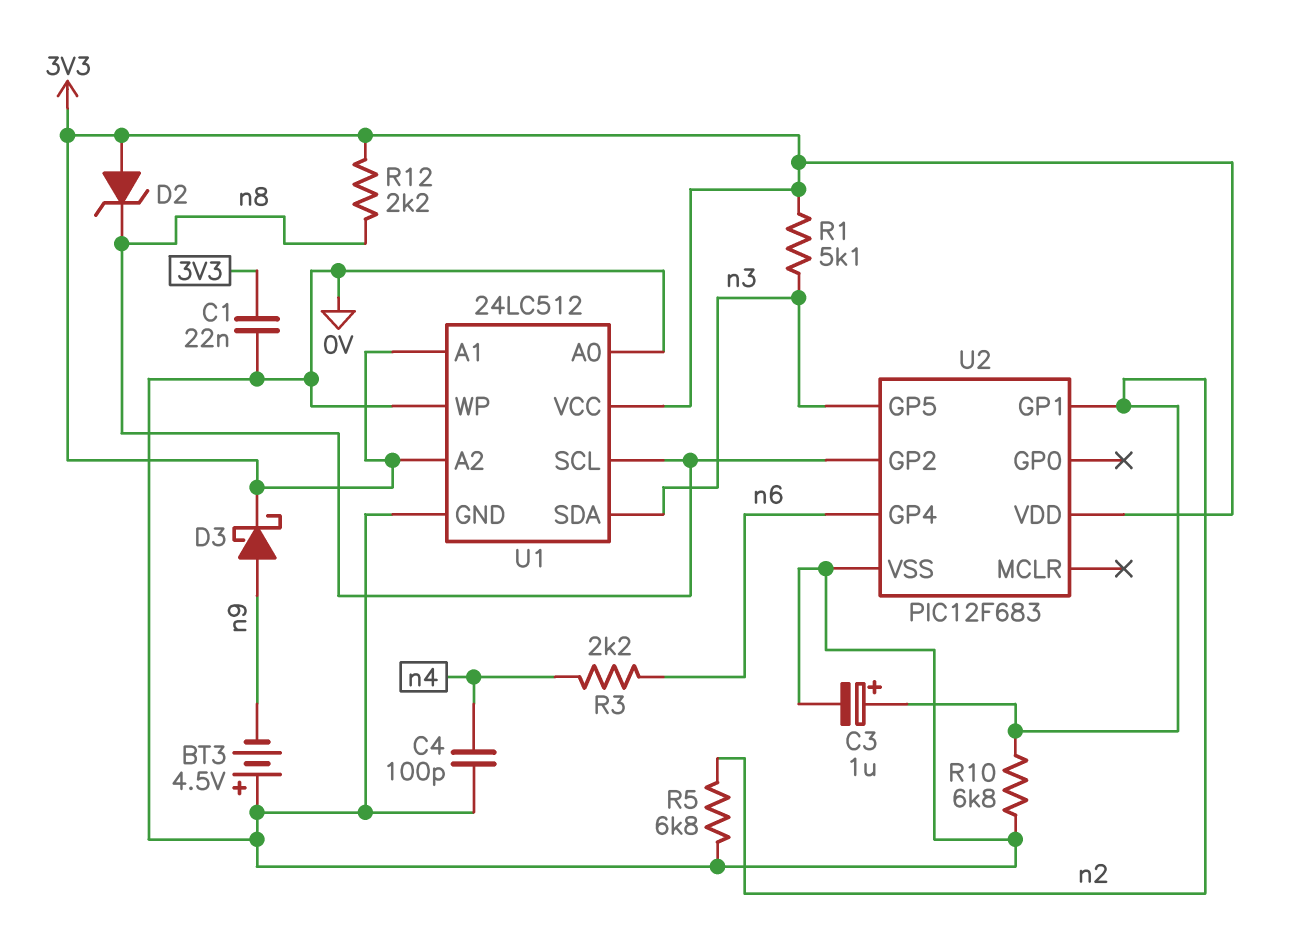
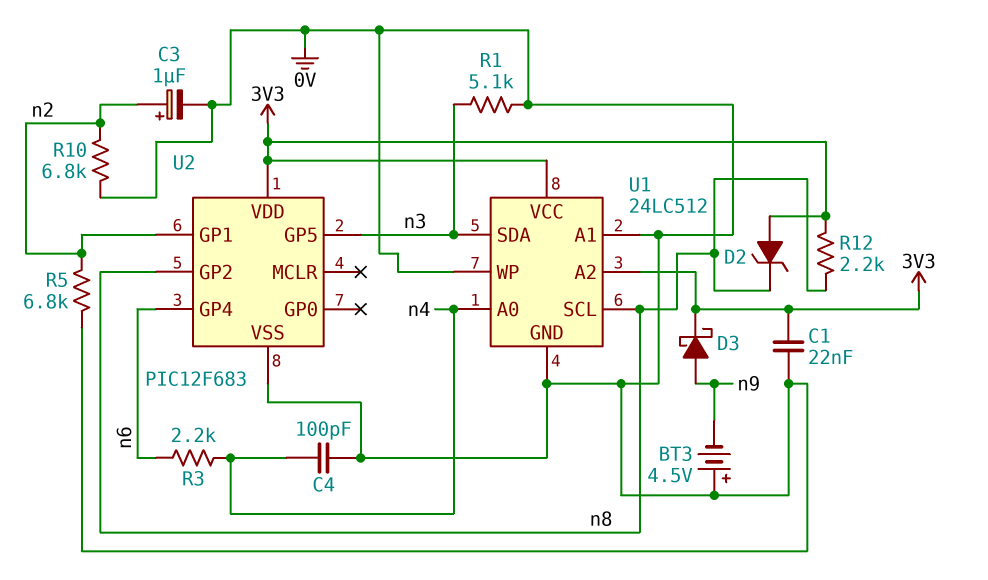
R1: 5.1k (3V3, n3) -> 5.1k (0V, n3)
U1 pin A0: 0V -> n4
U1 pin A1: 3V3 -> 0V

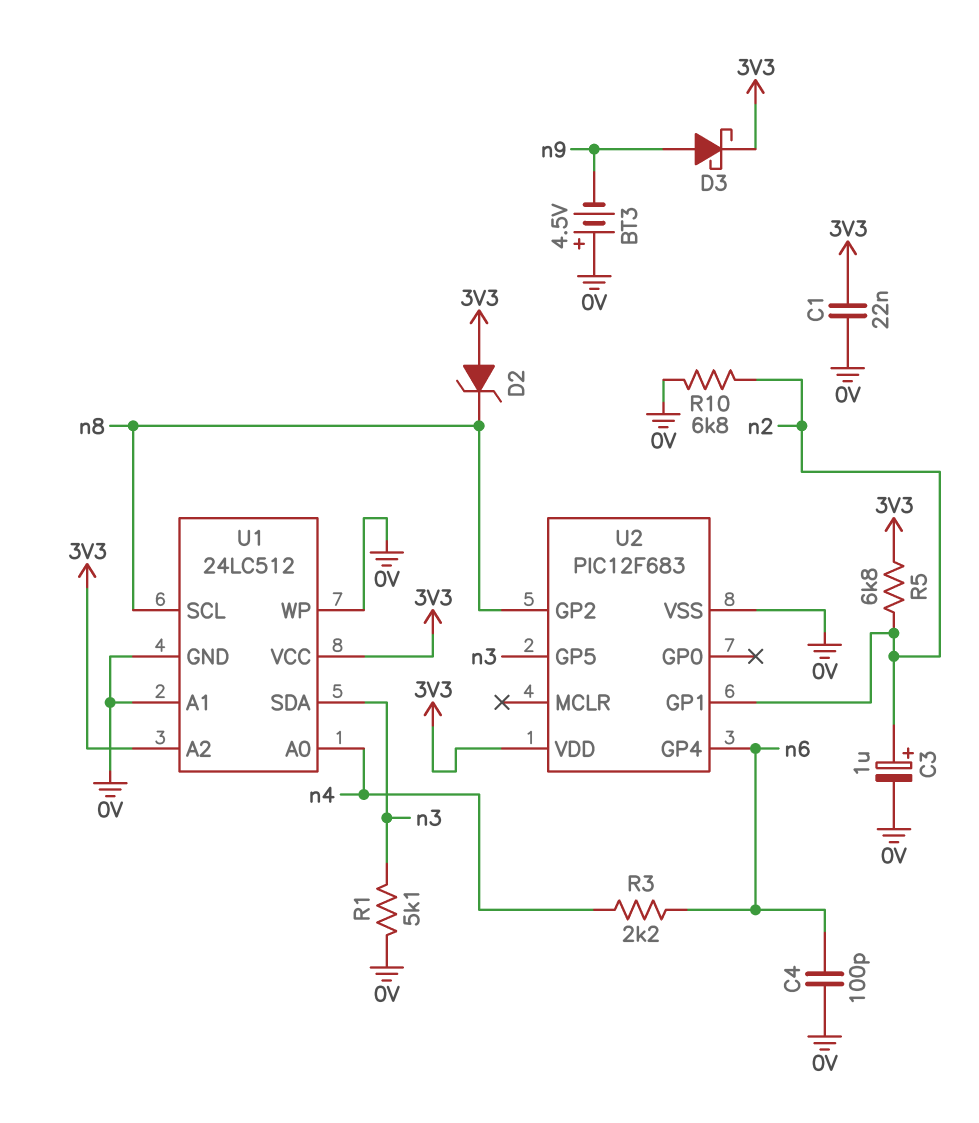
C4: 100pF (0V, n4) -> 100pF (0V, n6)
R5: 6.8k (0V, n2) -> 6.8k (3V3, n2)
R12: 2.2k (3V3, n8) -> none

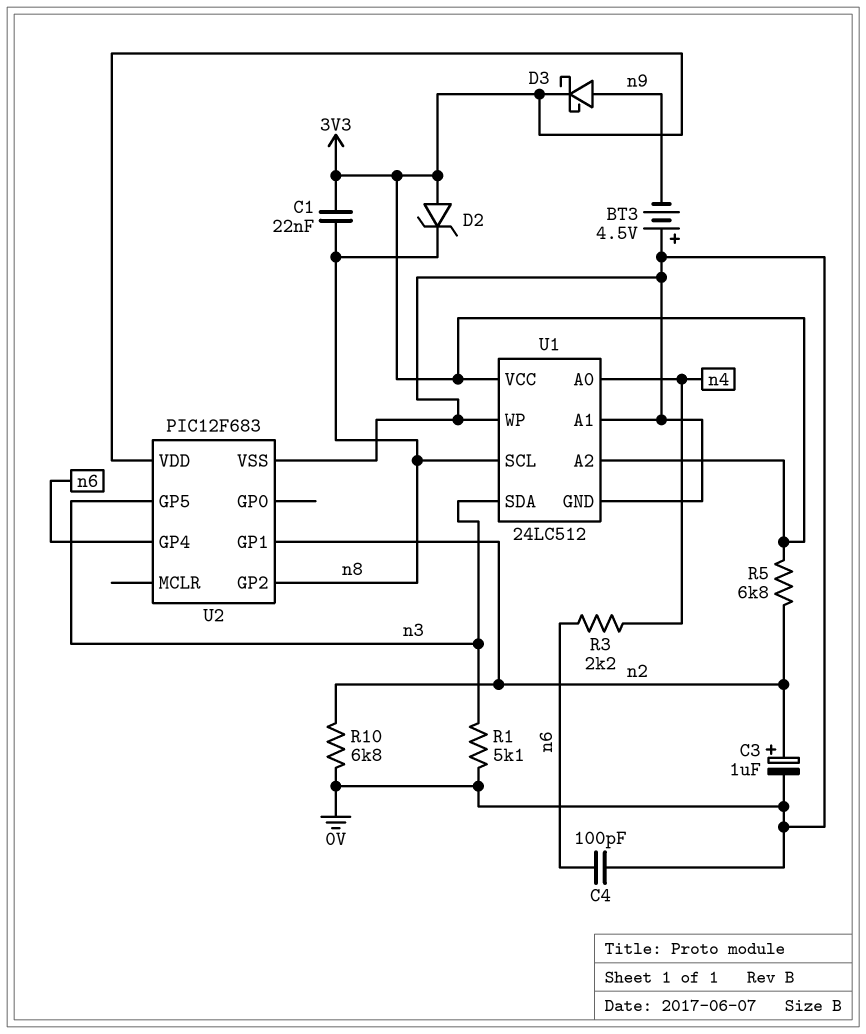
C1: 22nF (0V, 3V3) -> 22nF (3V3, n8)

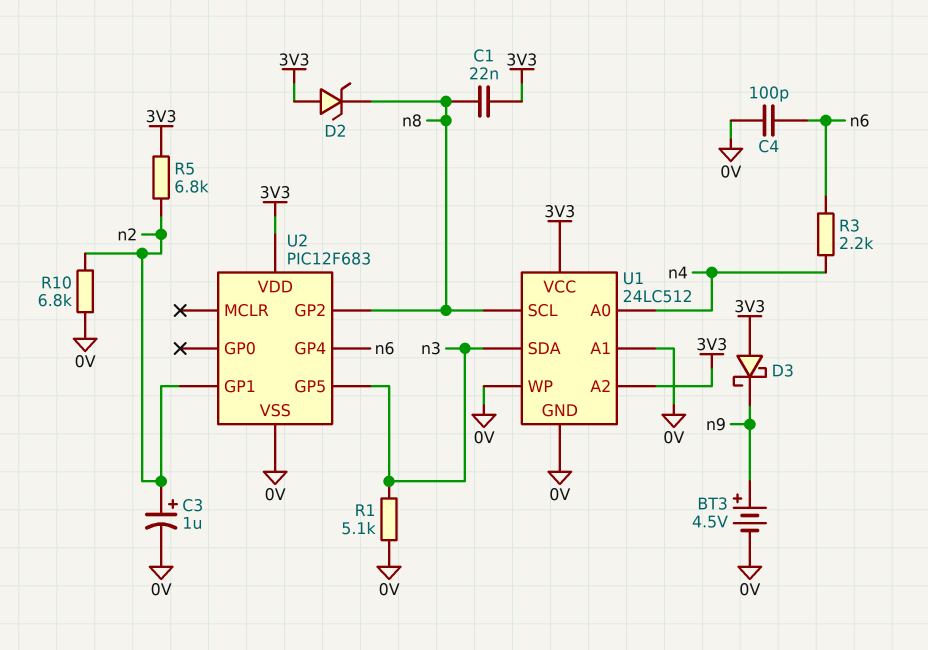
BT3: 4.5V (plus 0V, minus n9) -> 4.5V (plus n9, minus 0V)
D3: schottky (A n9, K 3V3) -> schottky (A 3V3, K n9)

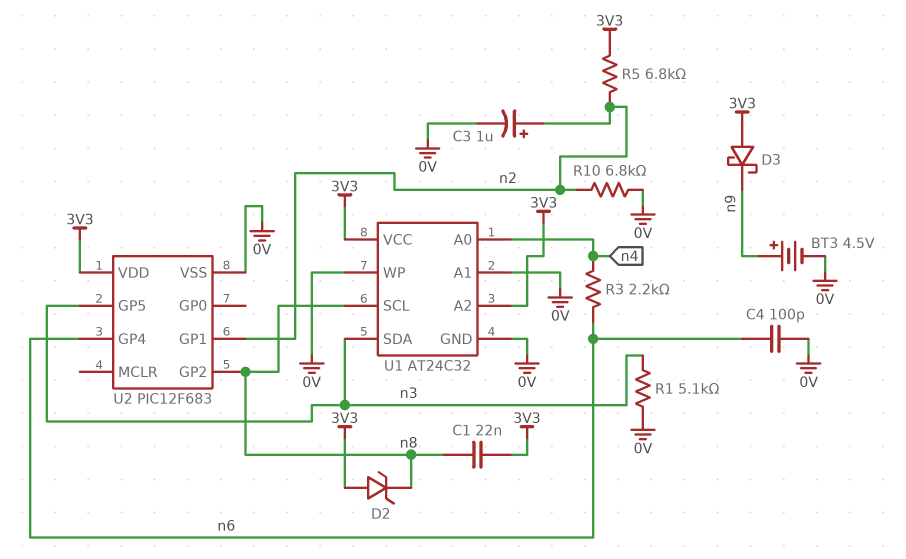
U1: 24LC512 -> AT24C32

